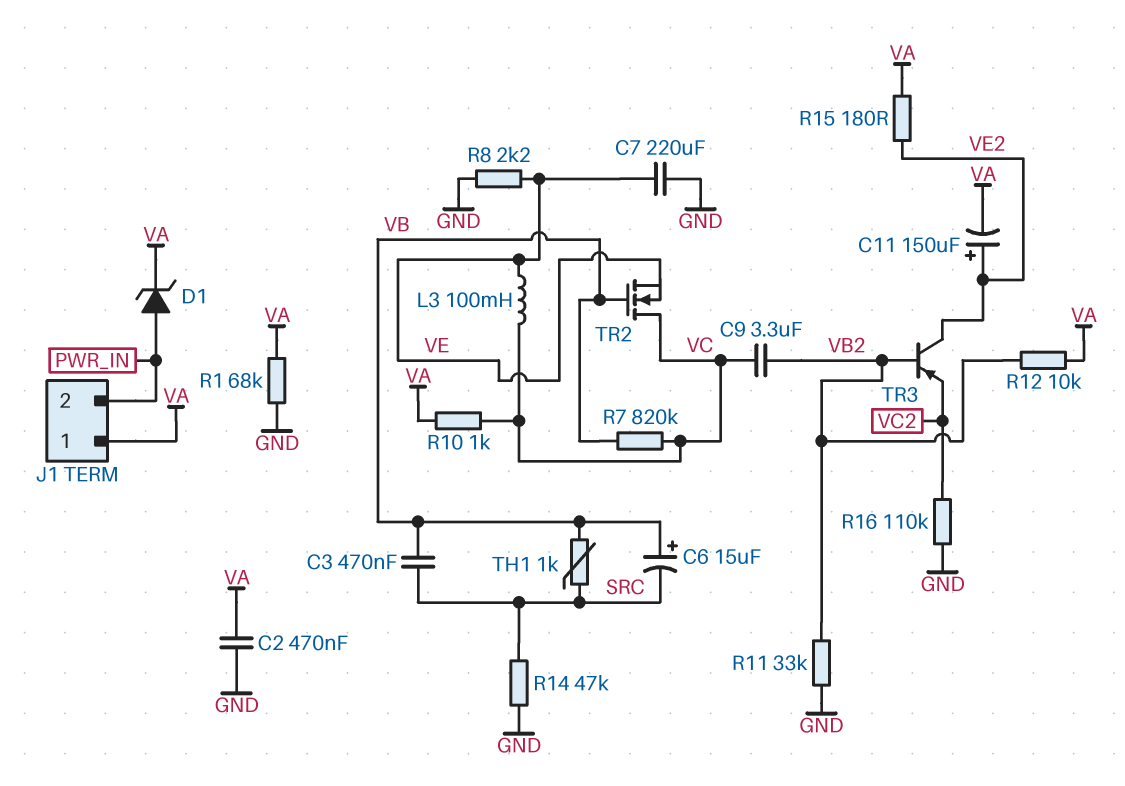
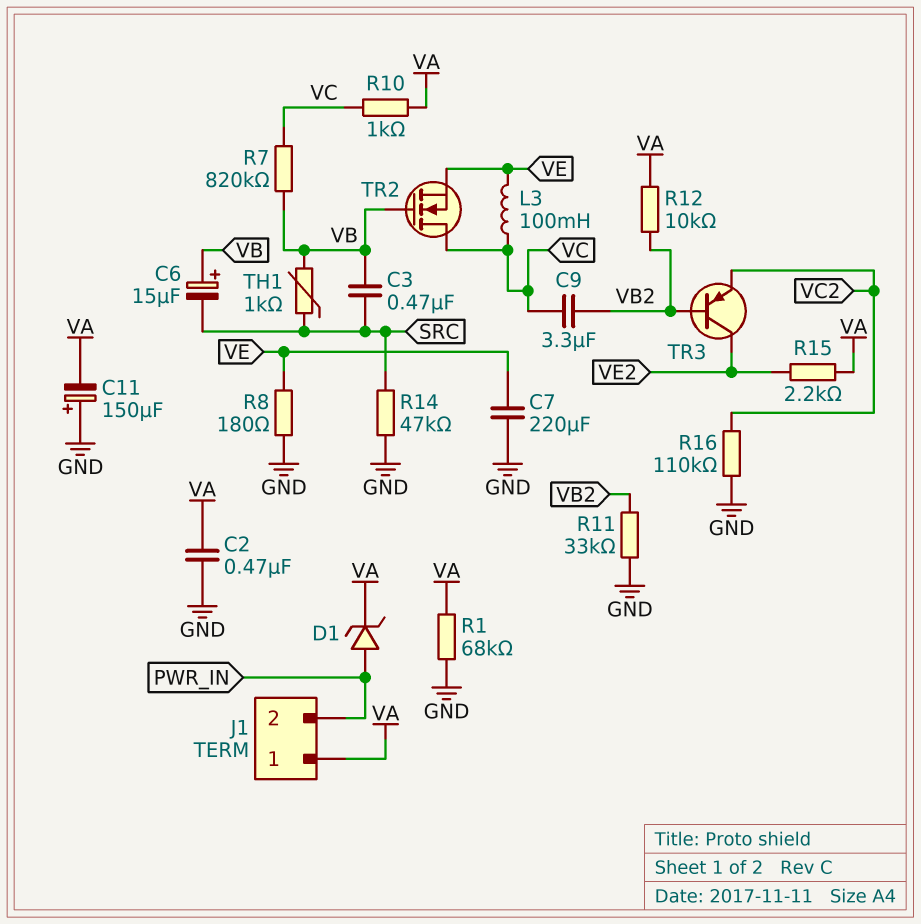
C11: 150uF (plus VE2, minus VA) -> 150uF (plus GND, minus VA)
R8: 2.2k (GND, VE) -> 180 (GND, VE)
R15: 180 (VA, VE2) -> 2.2k (VA, VE2)

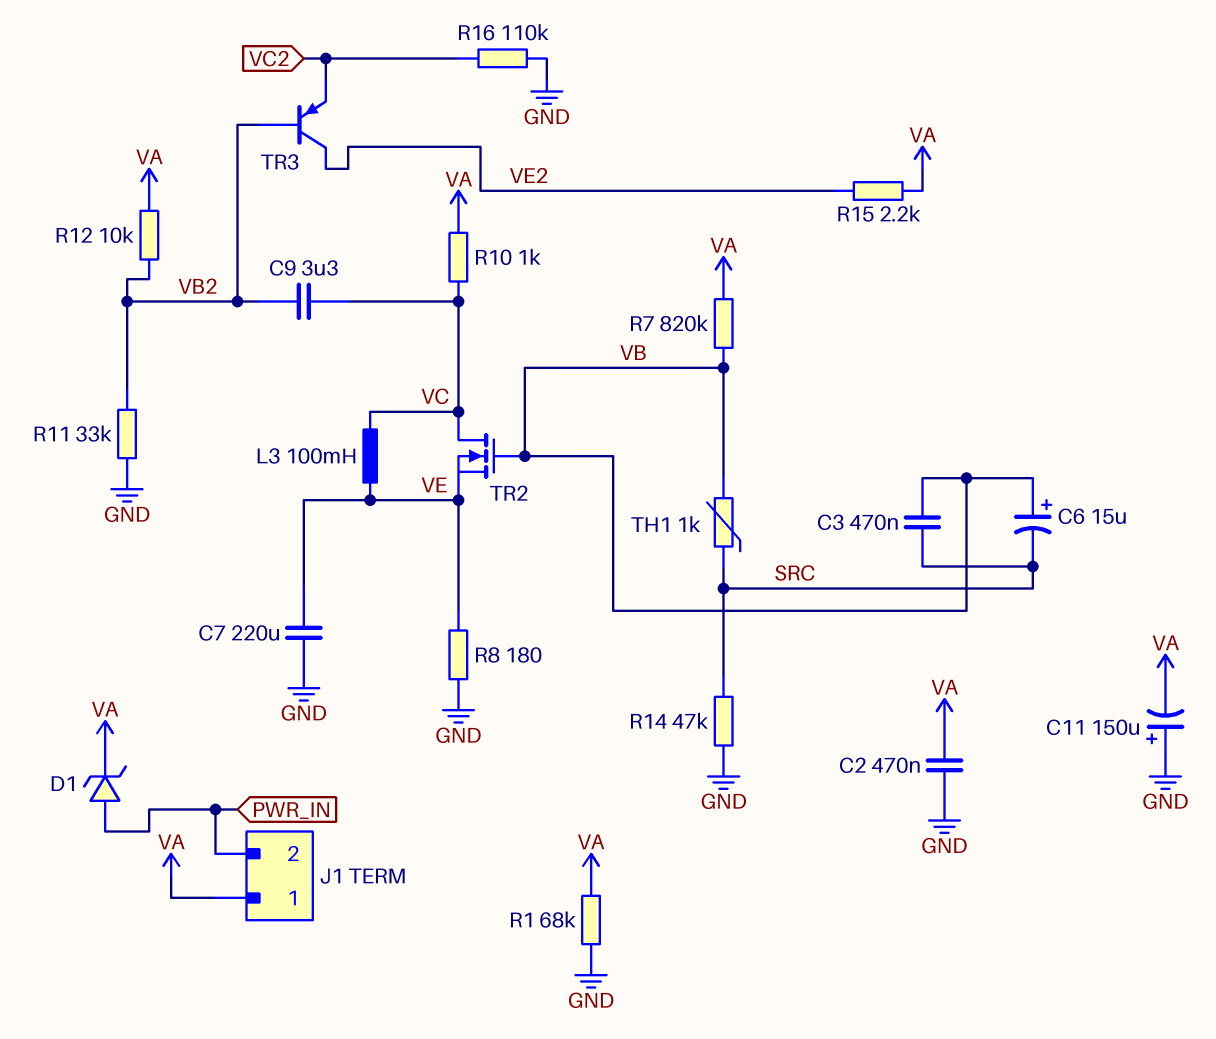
R7: 820k (VB, VC) -> 820k (VA, VB)

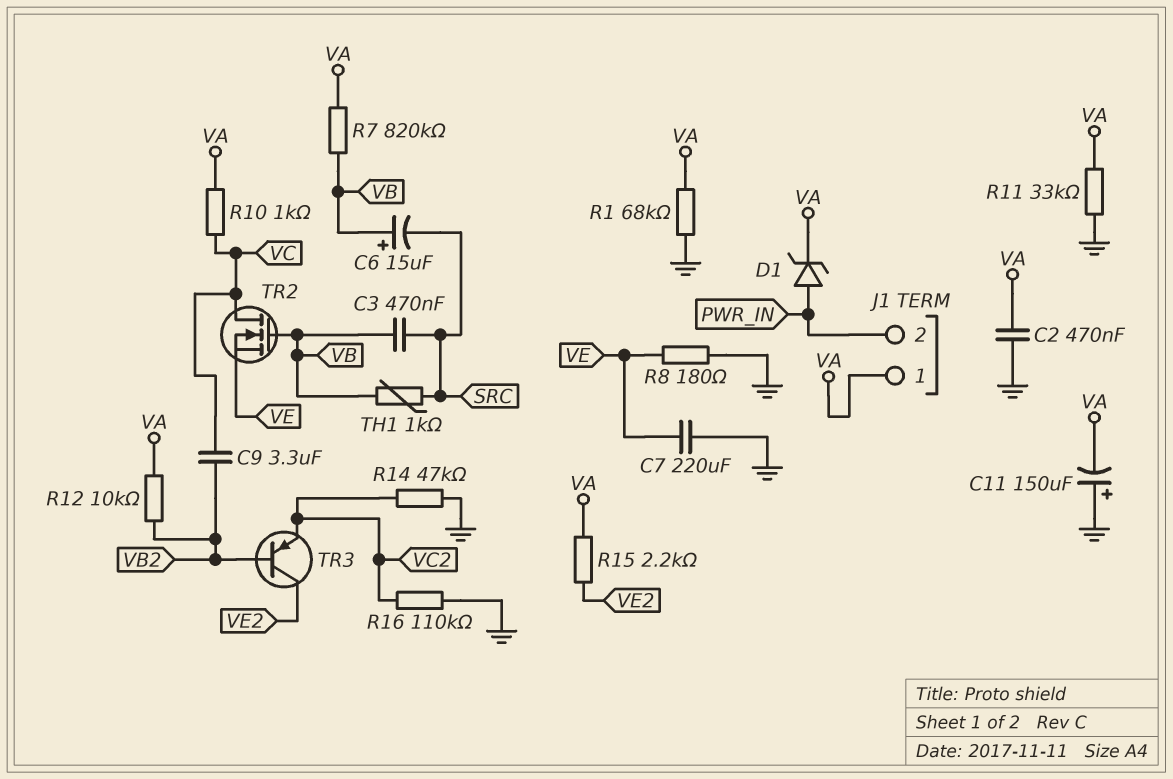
L3: 100mH (VC, VE) -> none
R11: 33k (GND, VB2) -> 33k (GND, VA)
R14: 47k (GND, SRC) -> 47k (GND, VC2)

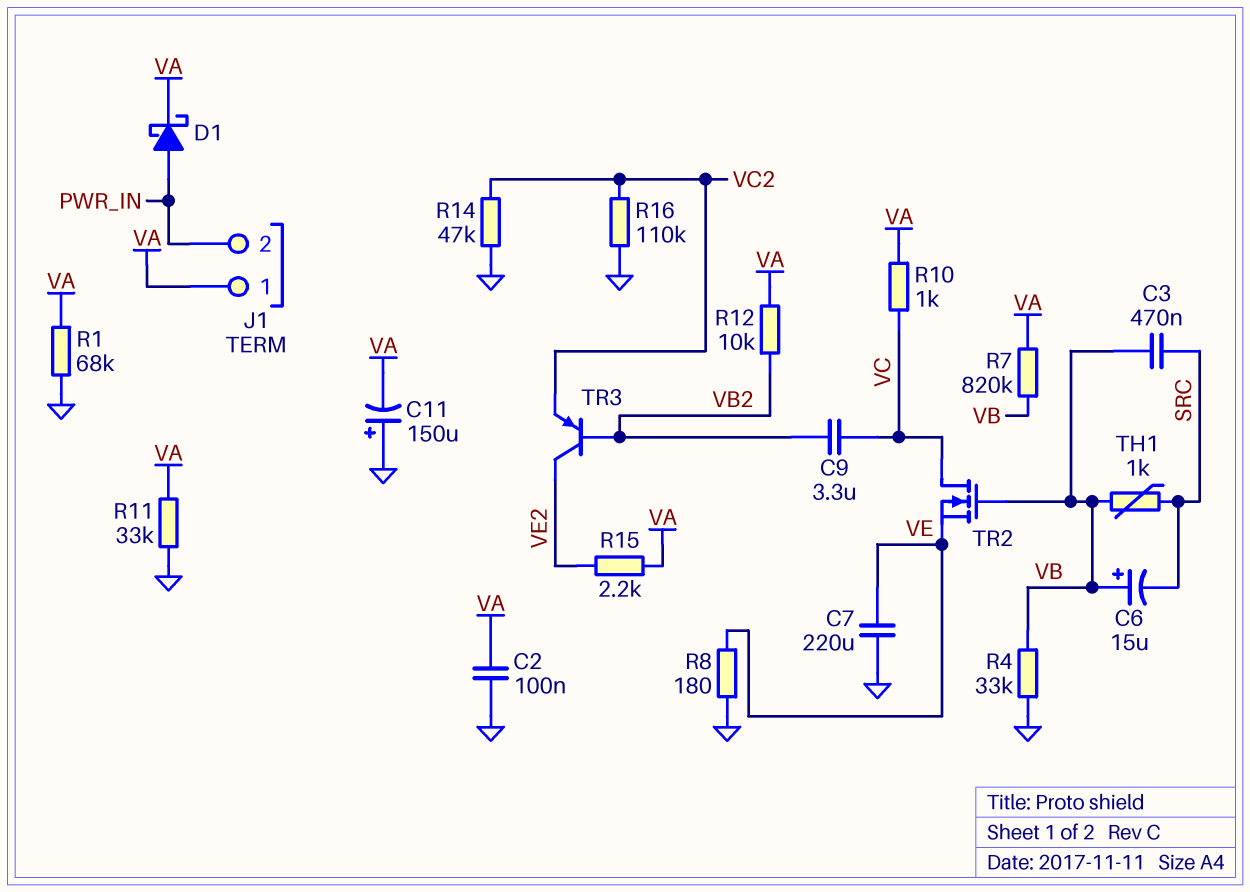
C2: 470nF (GND, VA) -> 100nF (GND, VA)
D1: zener (A PWR_IN, K VA) -> schottky (A PWR_IN, K VA)
R4: none -> 33k (GND, VB)

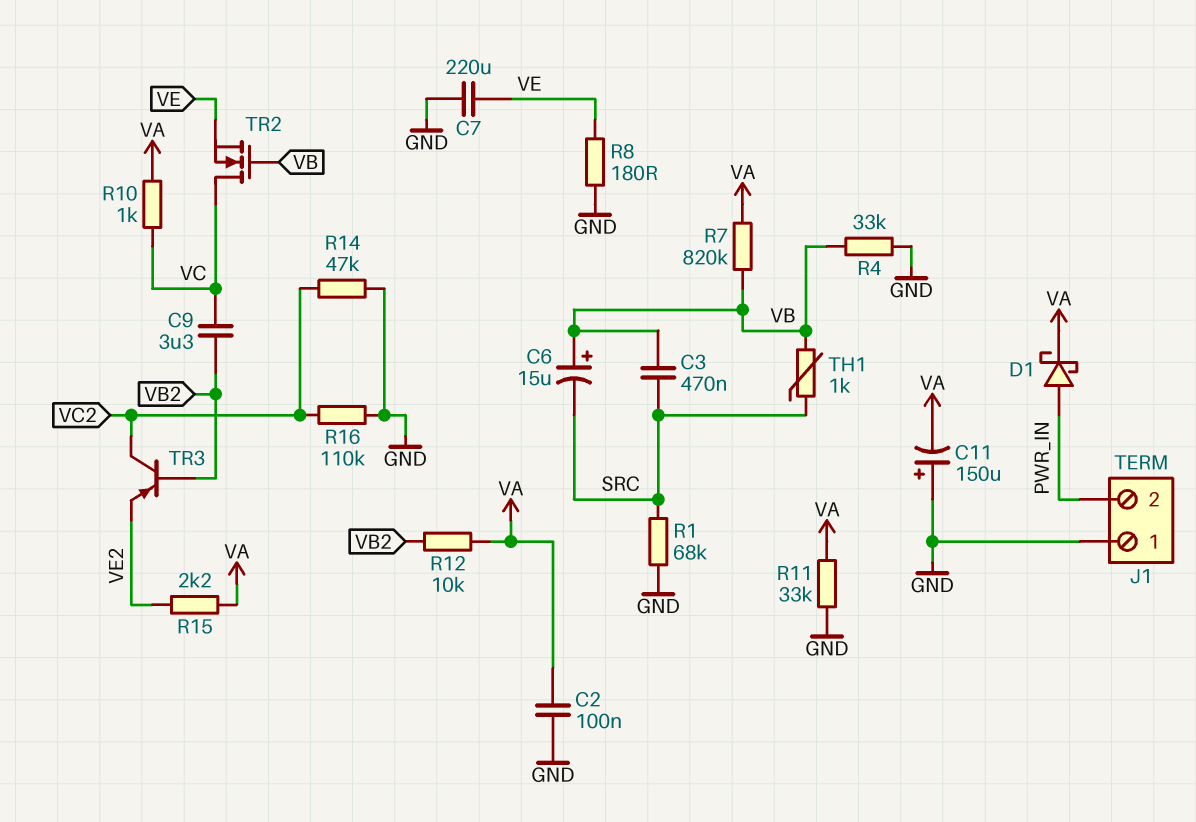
J1 pin 1: VA -> GND
R1: 68k (GND, VA) -> 68k (GND, SRC)
TR3: PNP (B VB2, C VE2, E VC2) -> PNP (B VB2, C VC2, E VE2)

